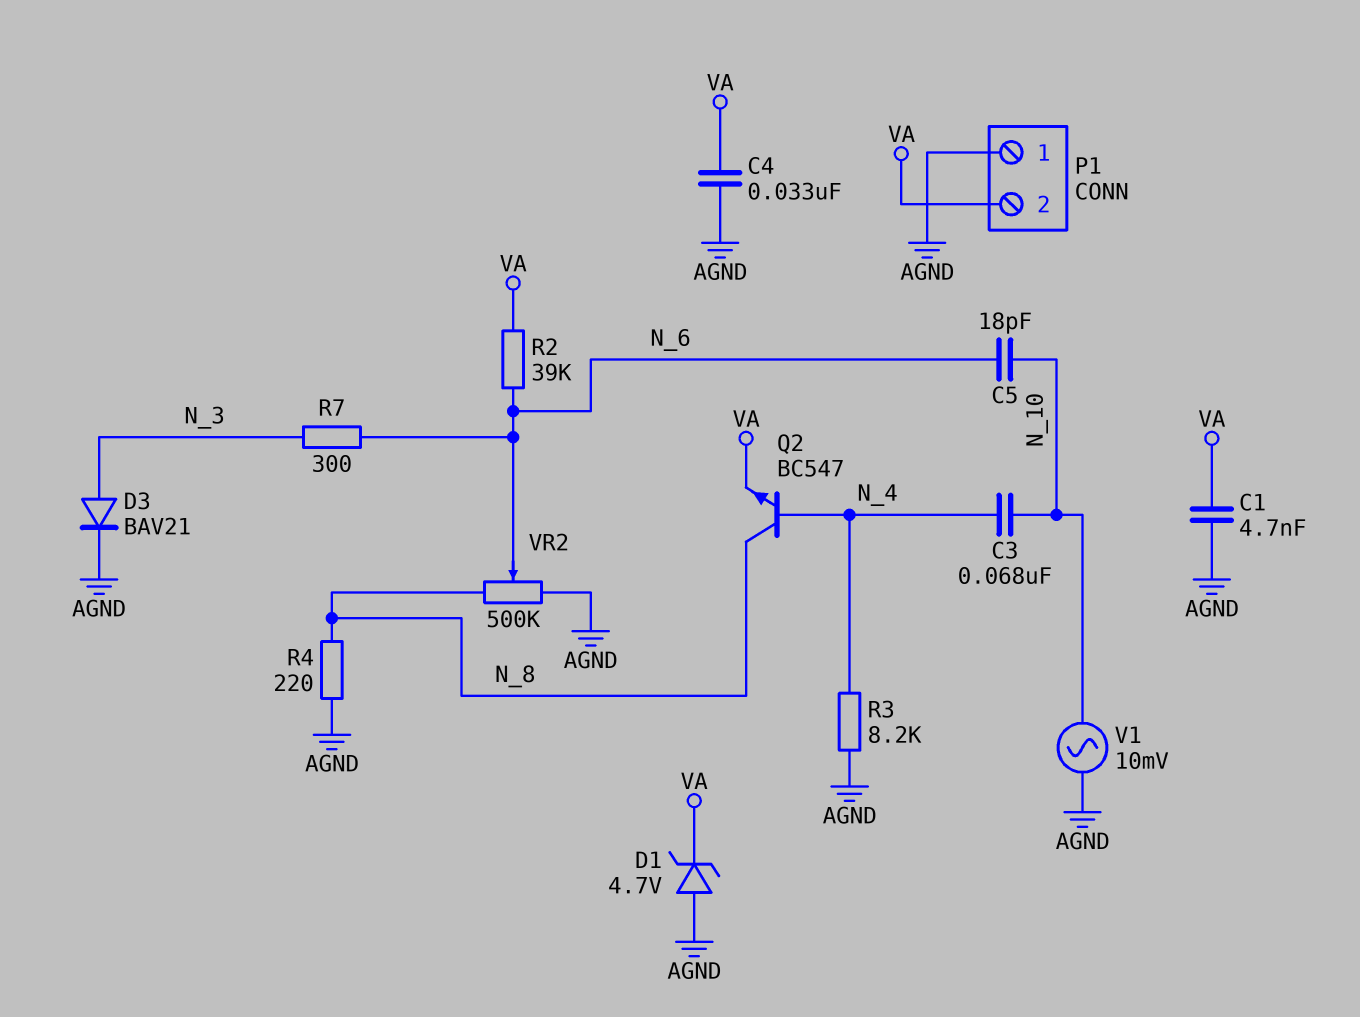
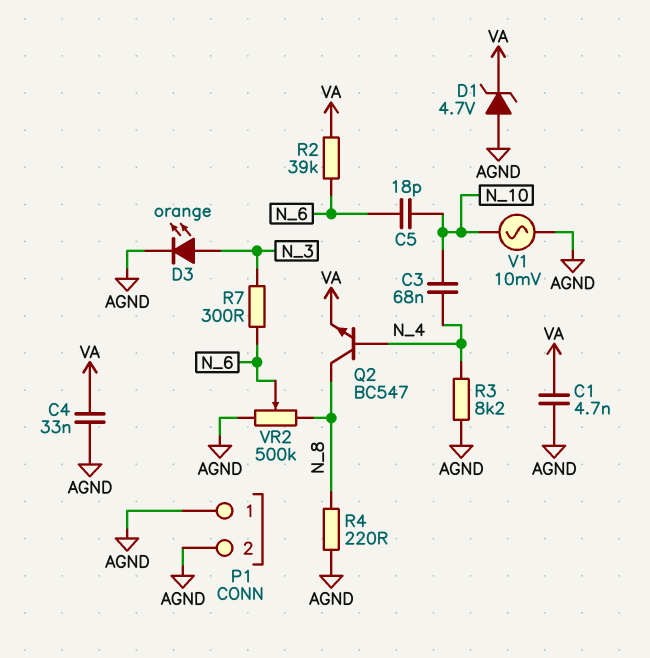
D3: diode BAV21 (A N_3, K AGND) -> LED orange (A N_3, K AGND)
P1 pin 2: VA -> AGND

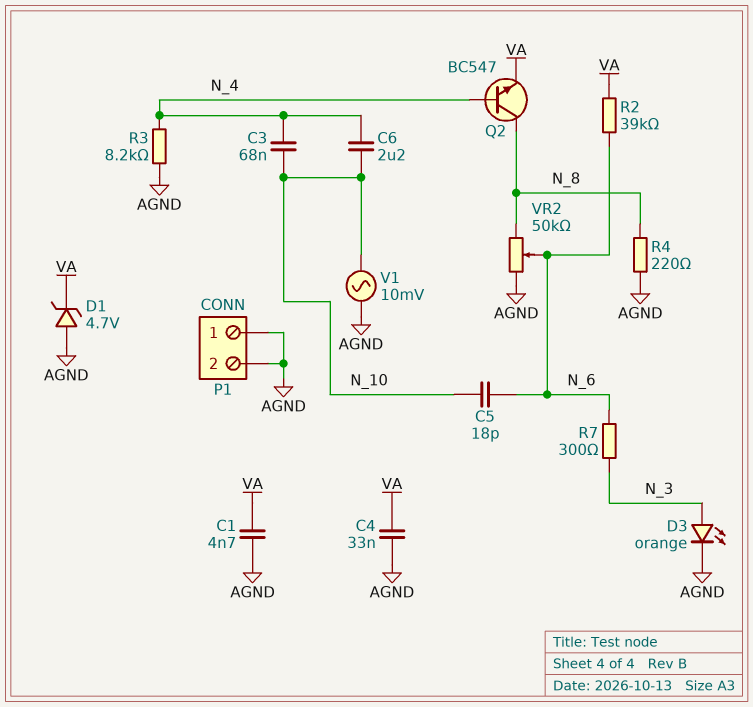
C6: none -> 2.2uF (N_4, N_10)
VR2: 500k (AGND, N_8, wiper N_6) -> 50k (AGND, N_8, wiper N_6)

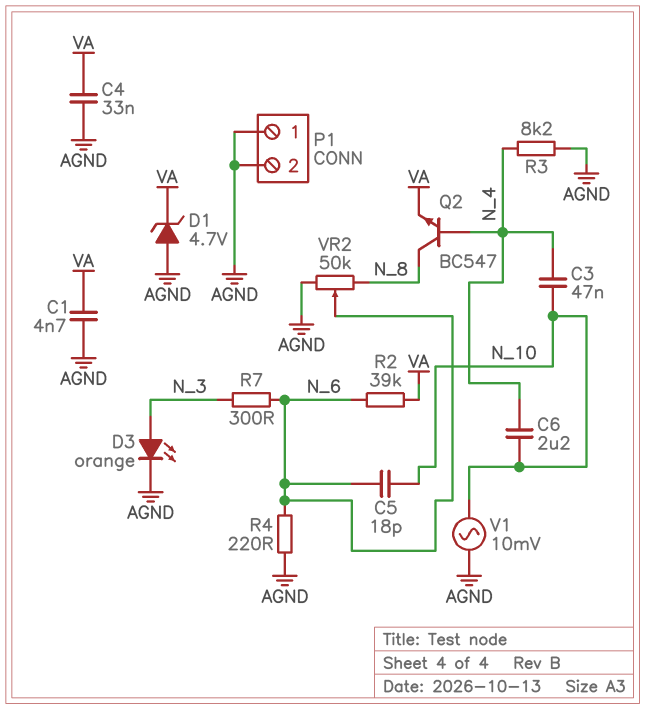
C3: 68nF (N_4, N_10) -> 47nF (N_4, N_10)
R4: 220 (AGND, N_8) -> 220 (AGND, N_6)

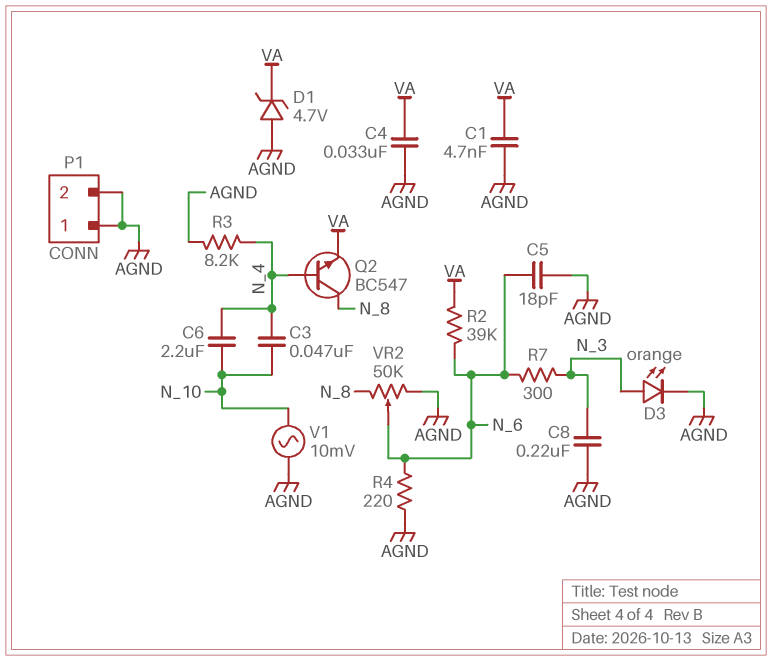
C5: 18pF (N_6, N_10) -> 18pF (AGND, N_6)
C8: none -> 220nF (AGND, N_3)

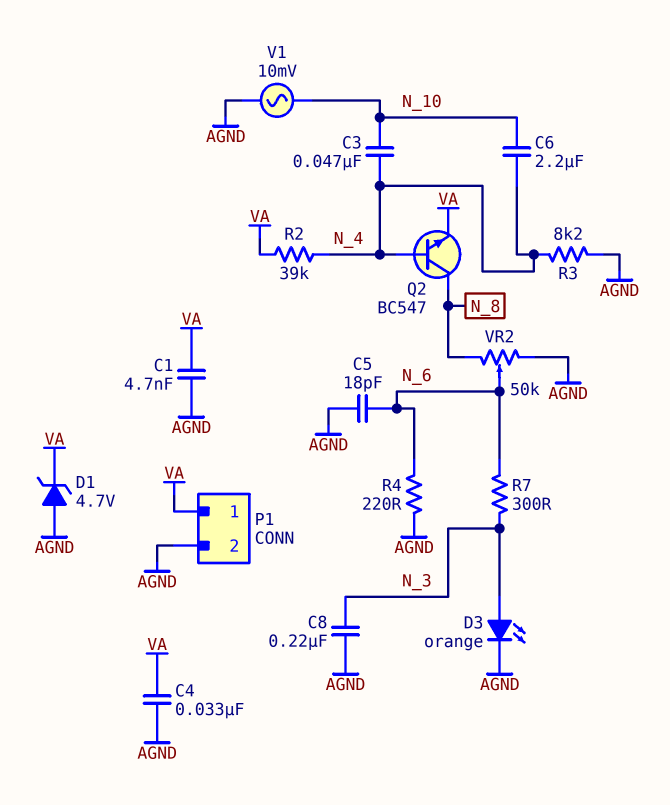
P1 pin 1: AGND -> VA
R2: 39k (N_6, VA) -> 39k (N_4, VA)

